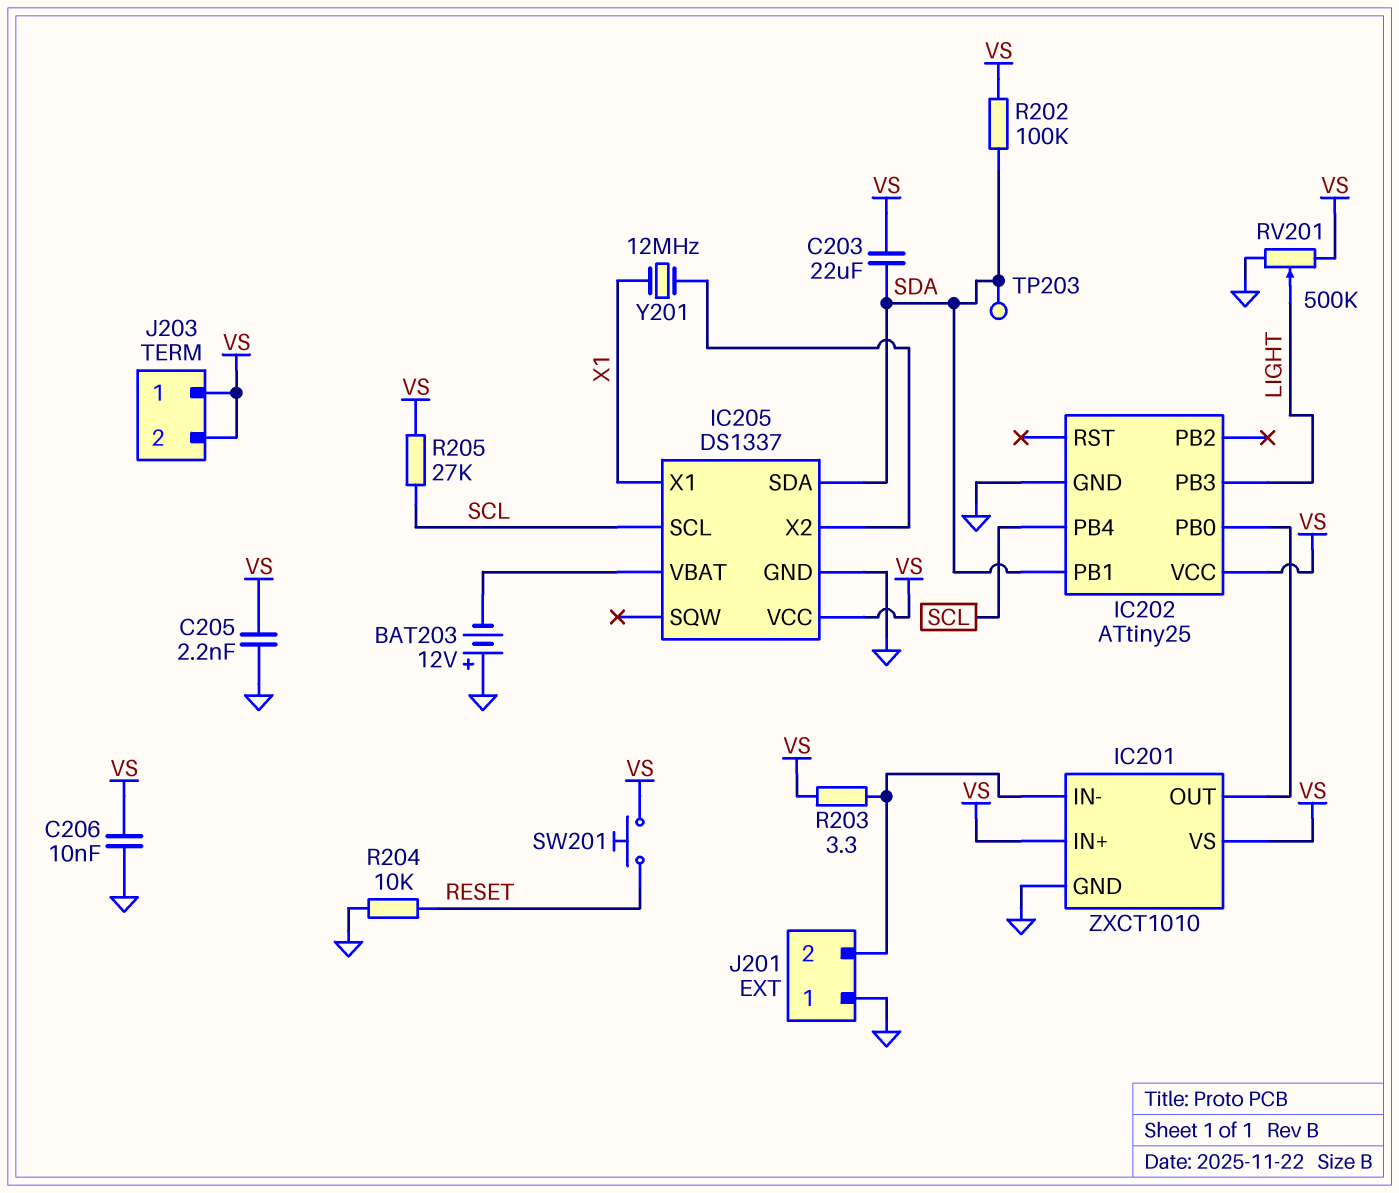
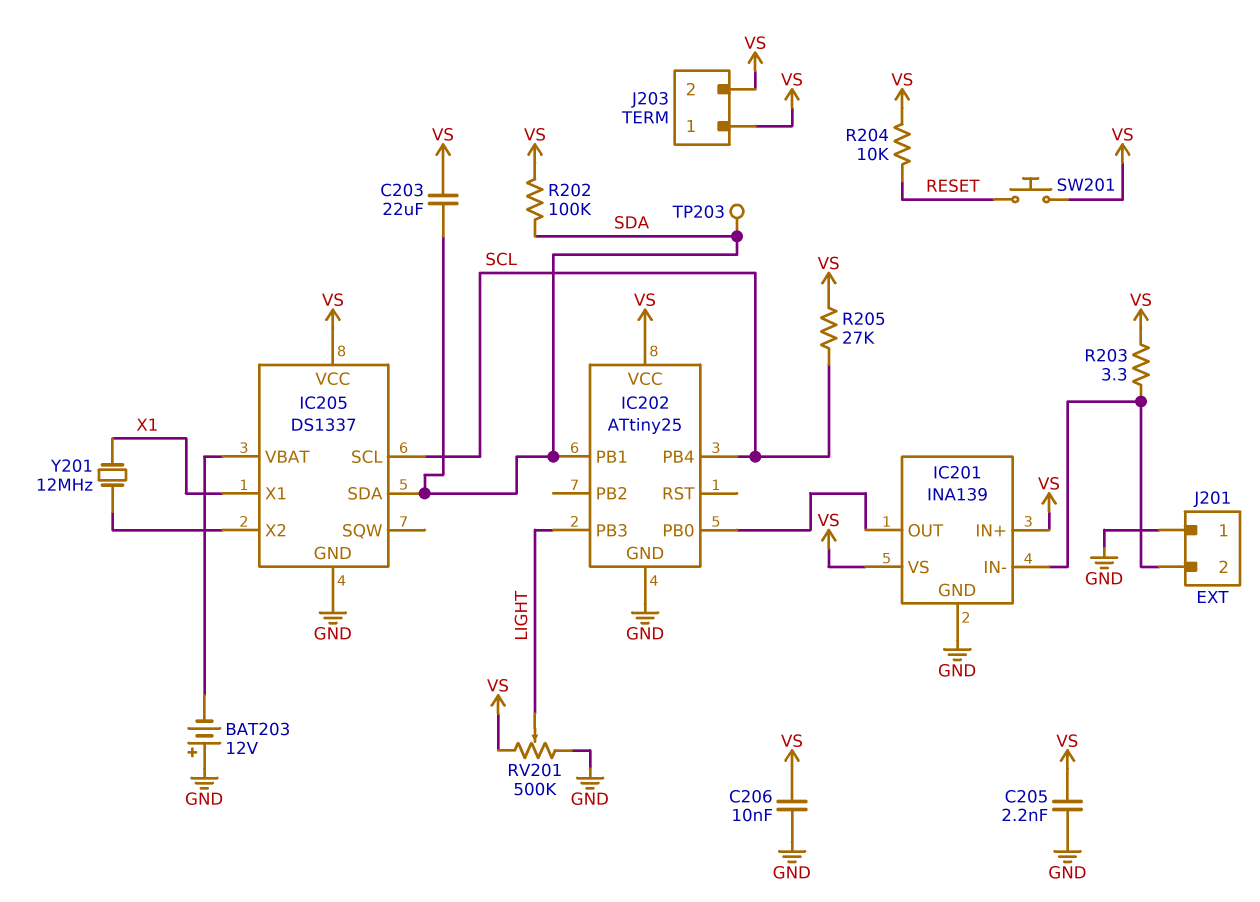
IC201: ZXCT1010 -> INA139
R204: 10k (GND, RESET) -> 10k (RESET, VS)

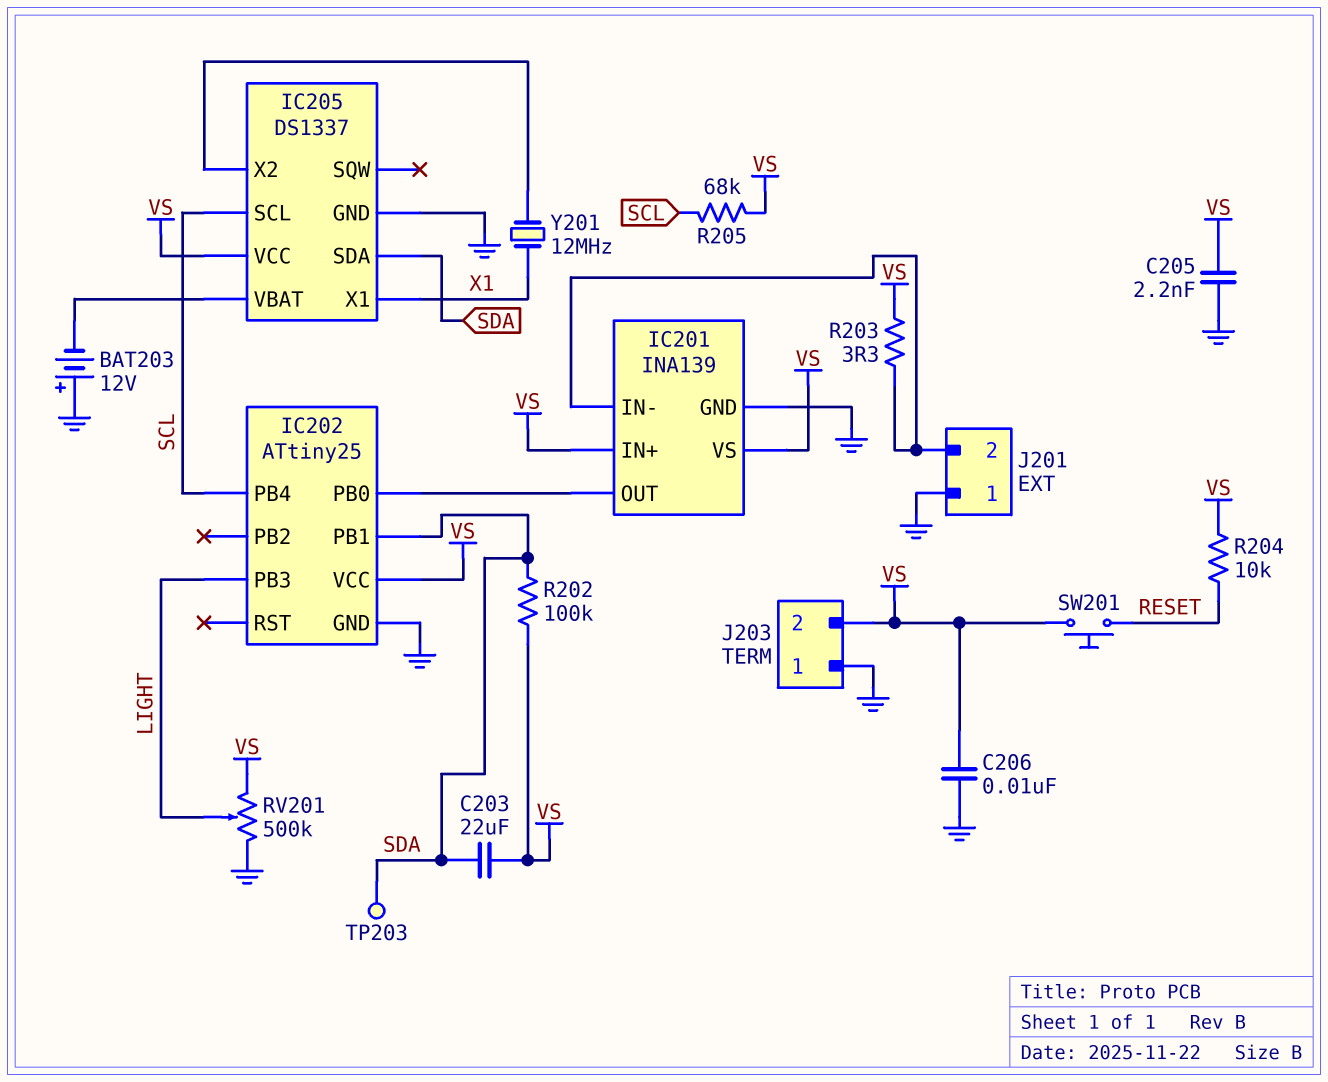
J203 pin 1: VS -> GND
R205: 27k (SCL, VS) -> 68k (SCL, VS)

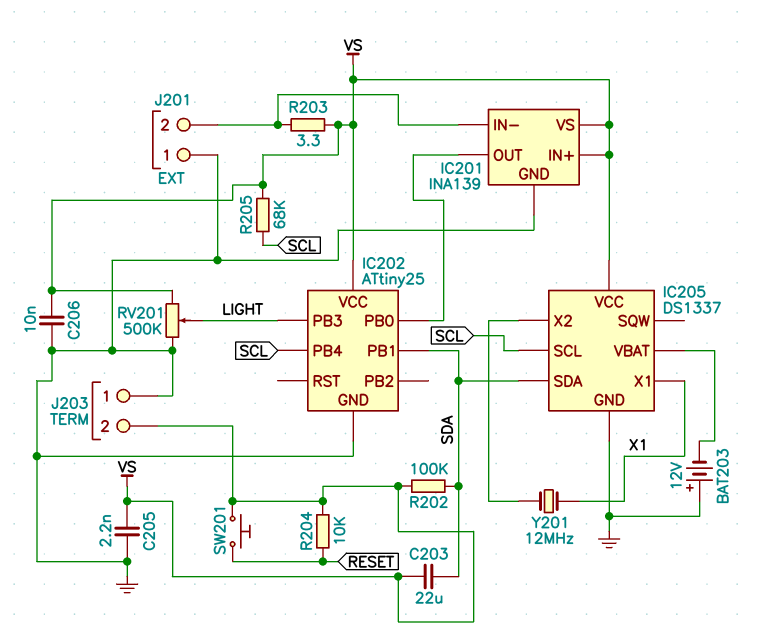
TP203: test point (SDA) -> none

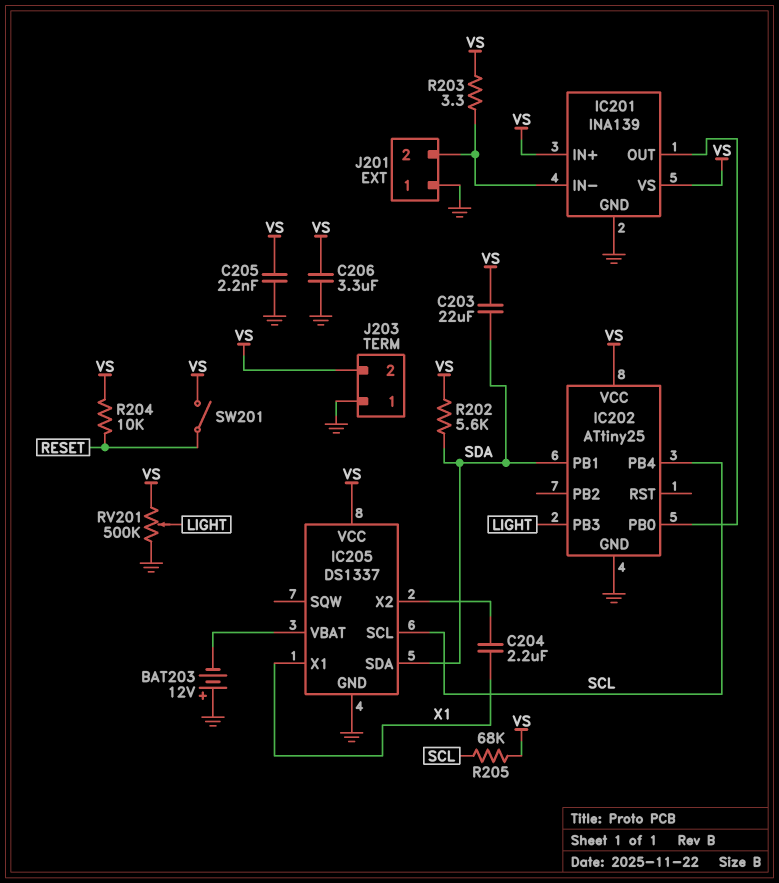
C204: none -> 2.2uF (IC205/X2, X1)
C206: 10nF (GND, VS) -> 3.3uF (GND, VS)
R202: 100k (SDA, VS) -> 5.6k (SDA, VS)
SW201: button (RESET, VS) -> switch (RESET, VS)
Y201: 12MHz (IC205/X2, X1) -> none

